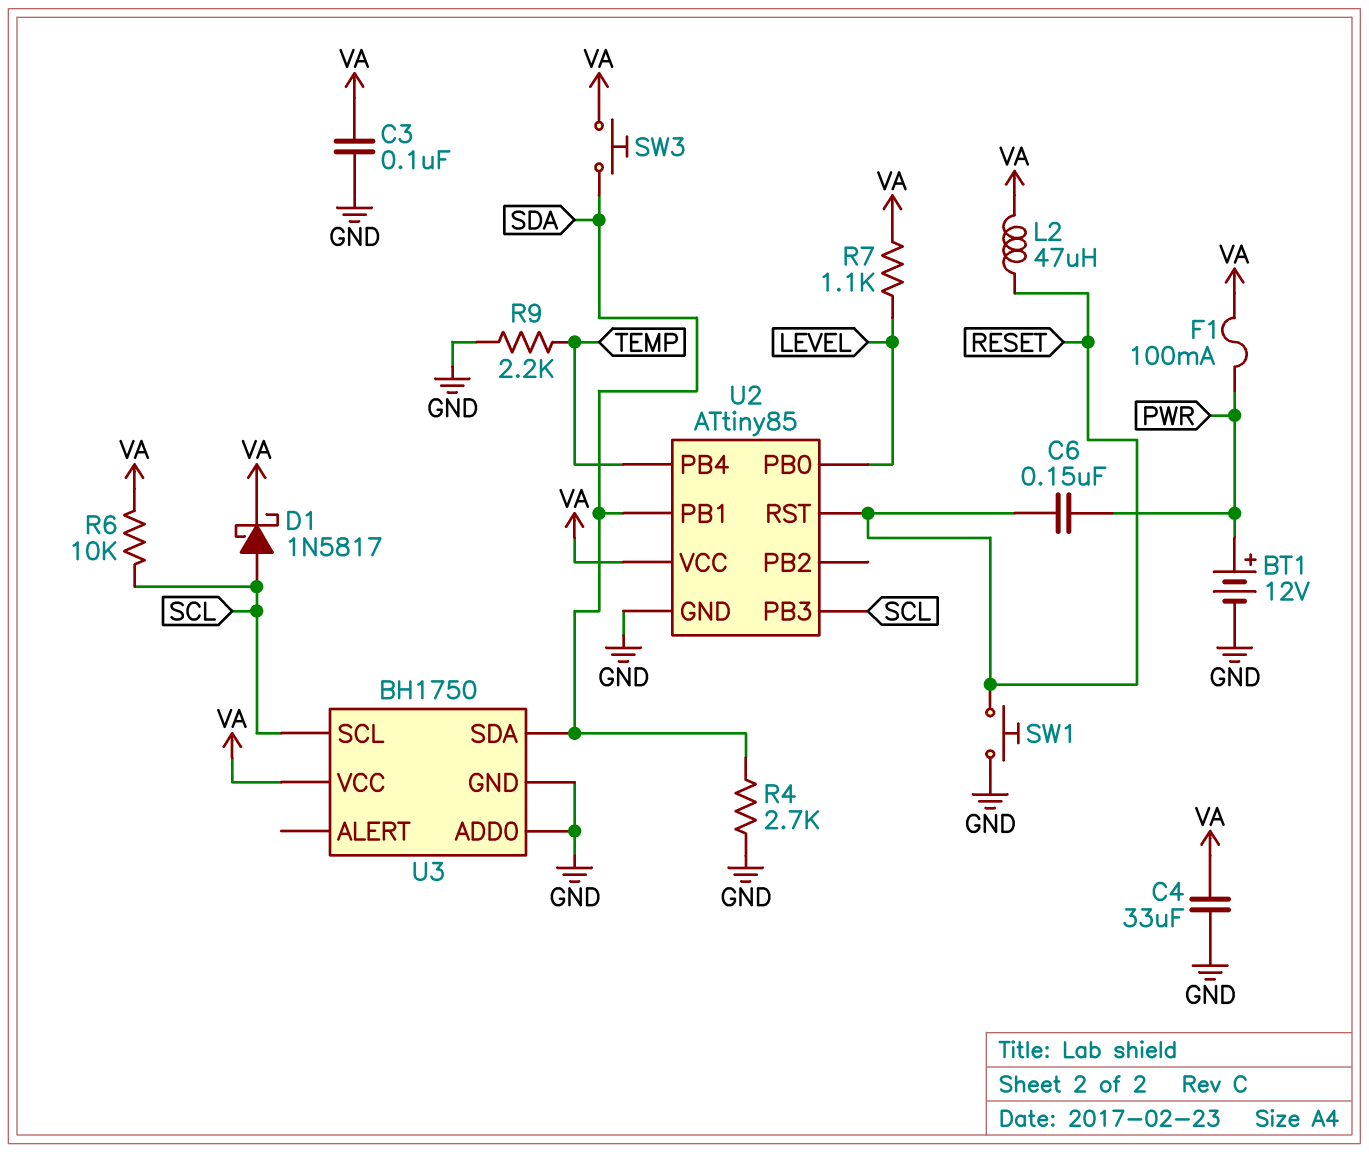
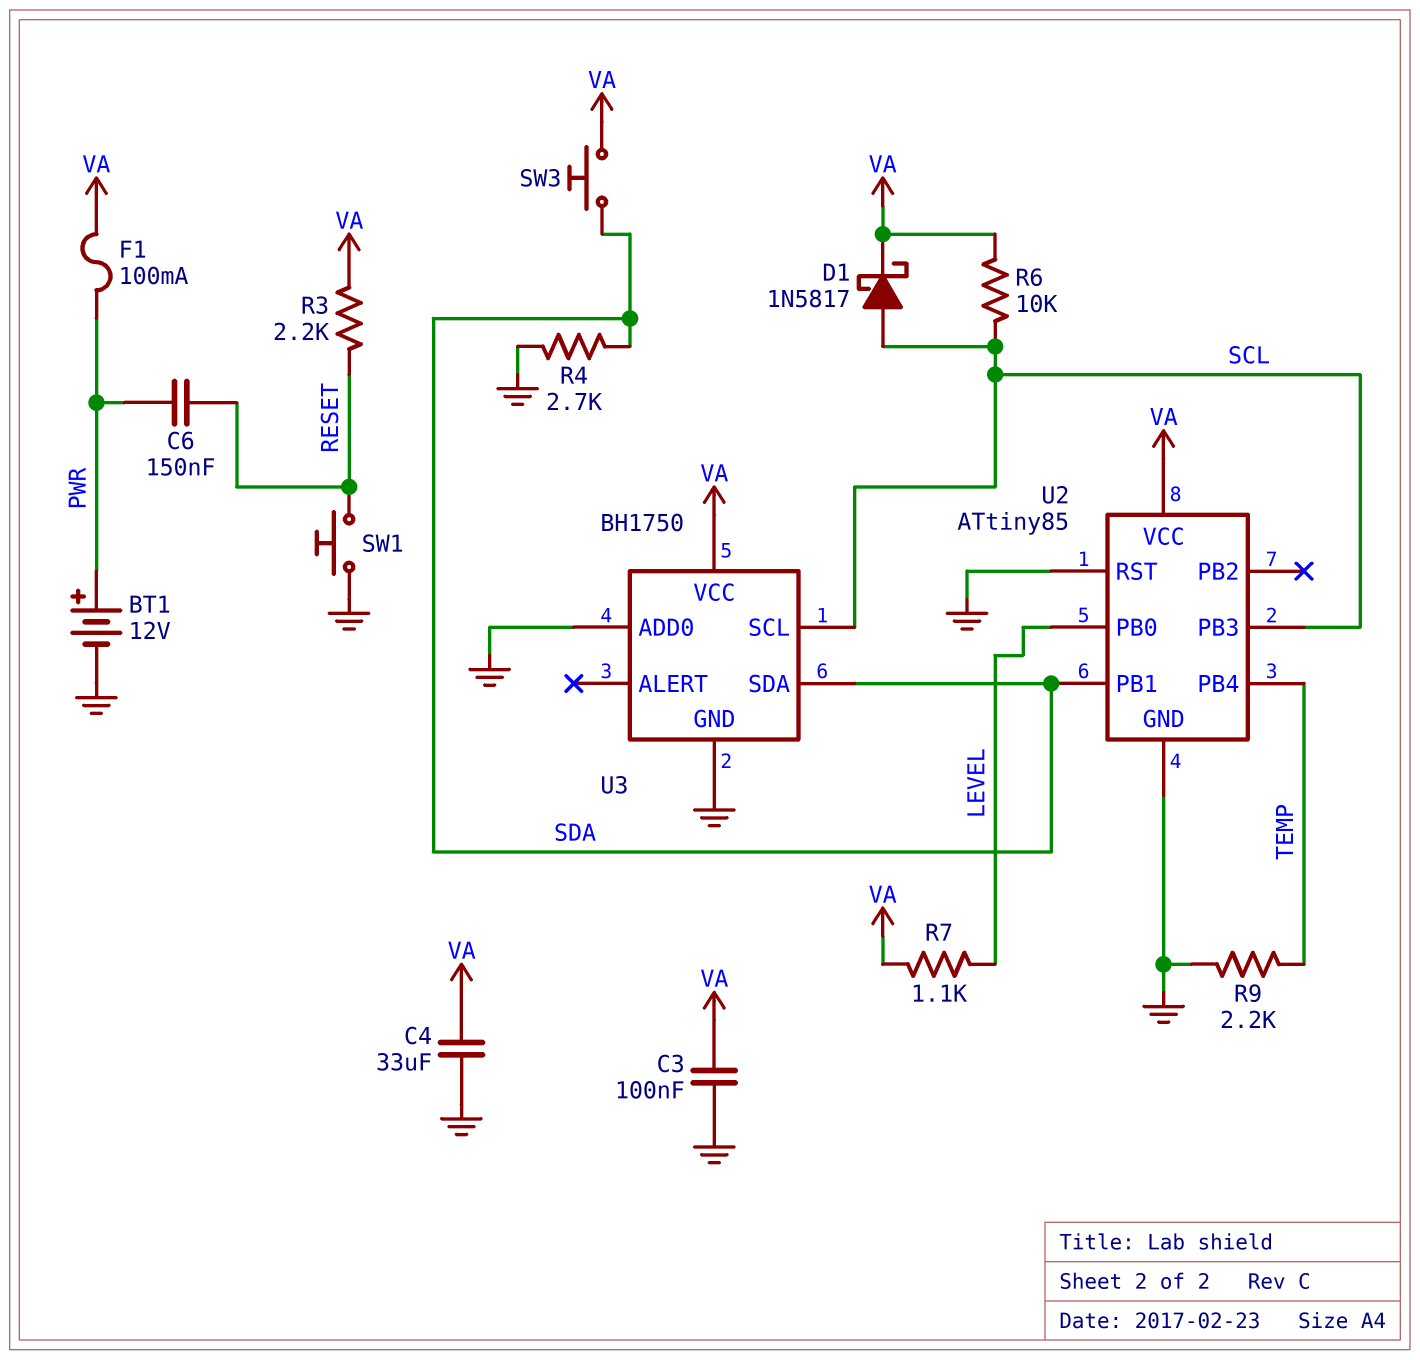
L2: 47uH (RESET, VA) -> none
R3: none -> 2.2k (RESET, VA)
U2 pin RST: RESET -> GND

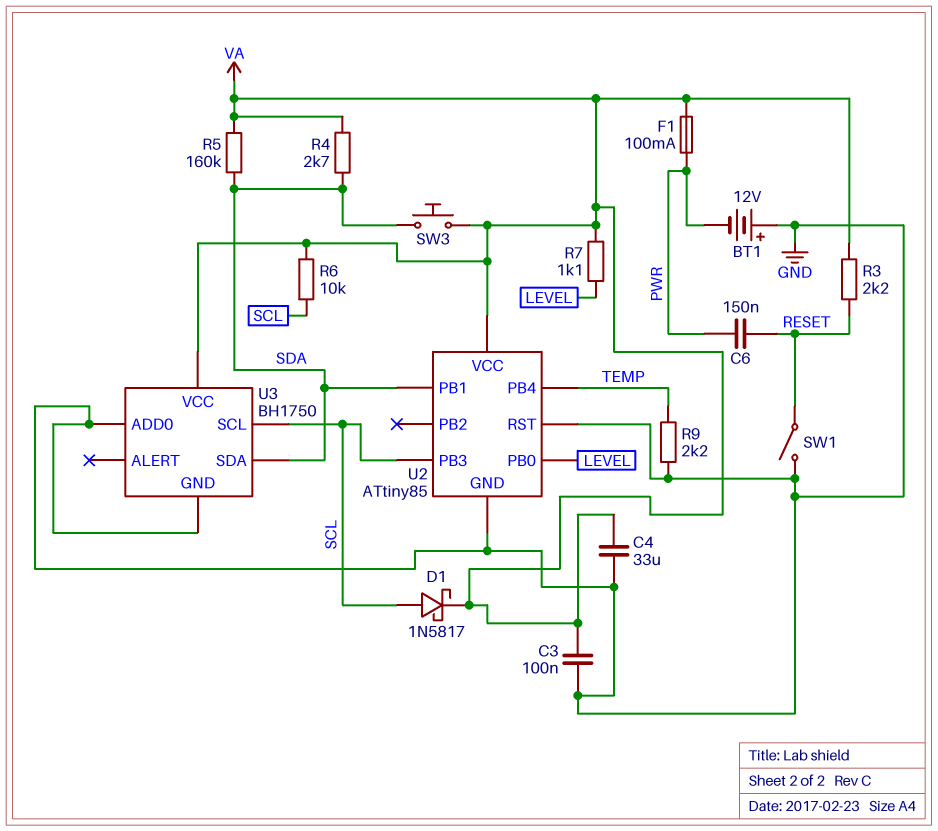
BT1: 12V (plus PWR, minus GND) -> 12V (plus GND, minus PWR)
R4: 2.7k (GND, SDA) -> 2.7k (SDA, VA)
R5: none -> 160k (SDA, VA)
SW1: button (GND, RESET) -> switch (GND, RESET)

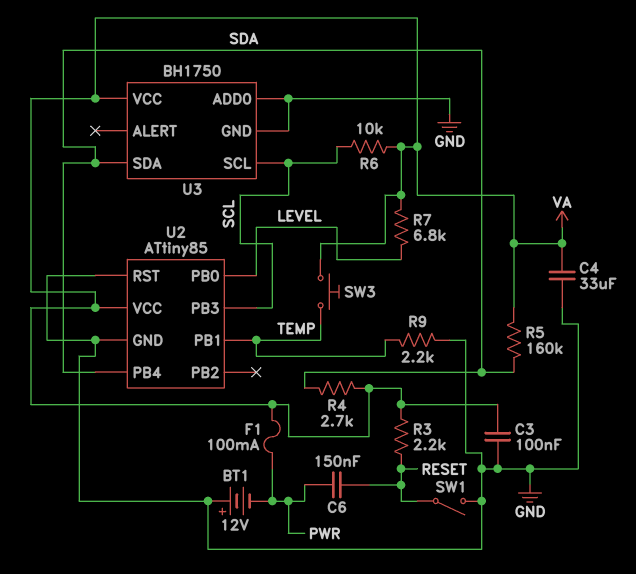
D1: schottky 1N5817 (A SCL, K VA) -> none
R7: 1.1k (LEVEL, VA) -> 6.8k (LEVEL, VA)
SW3: button (SDA, VA) -> button (TEMP, VA)
U2 pin PB1: SDA -> TEMP
U2 pin PB4: TEMP -> SDA

